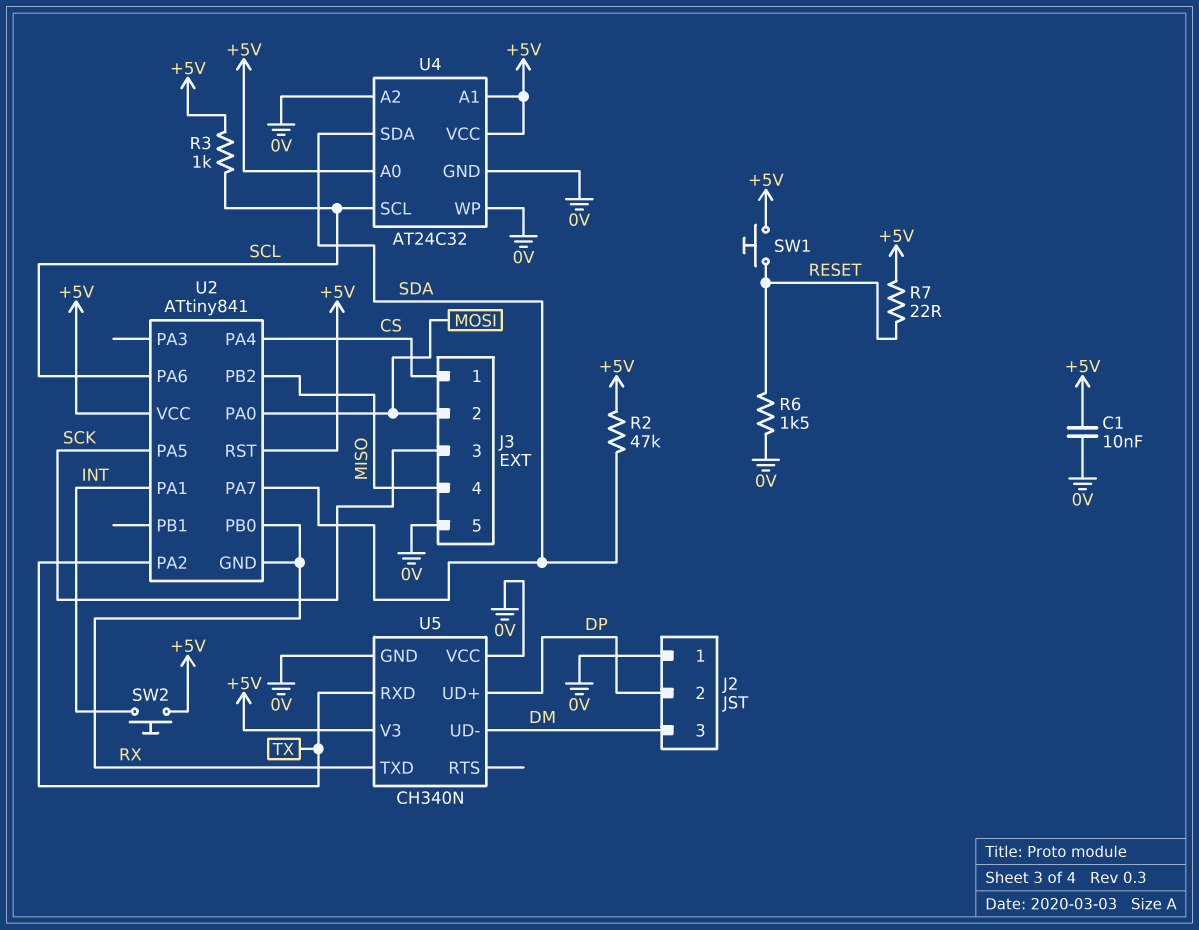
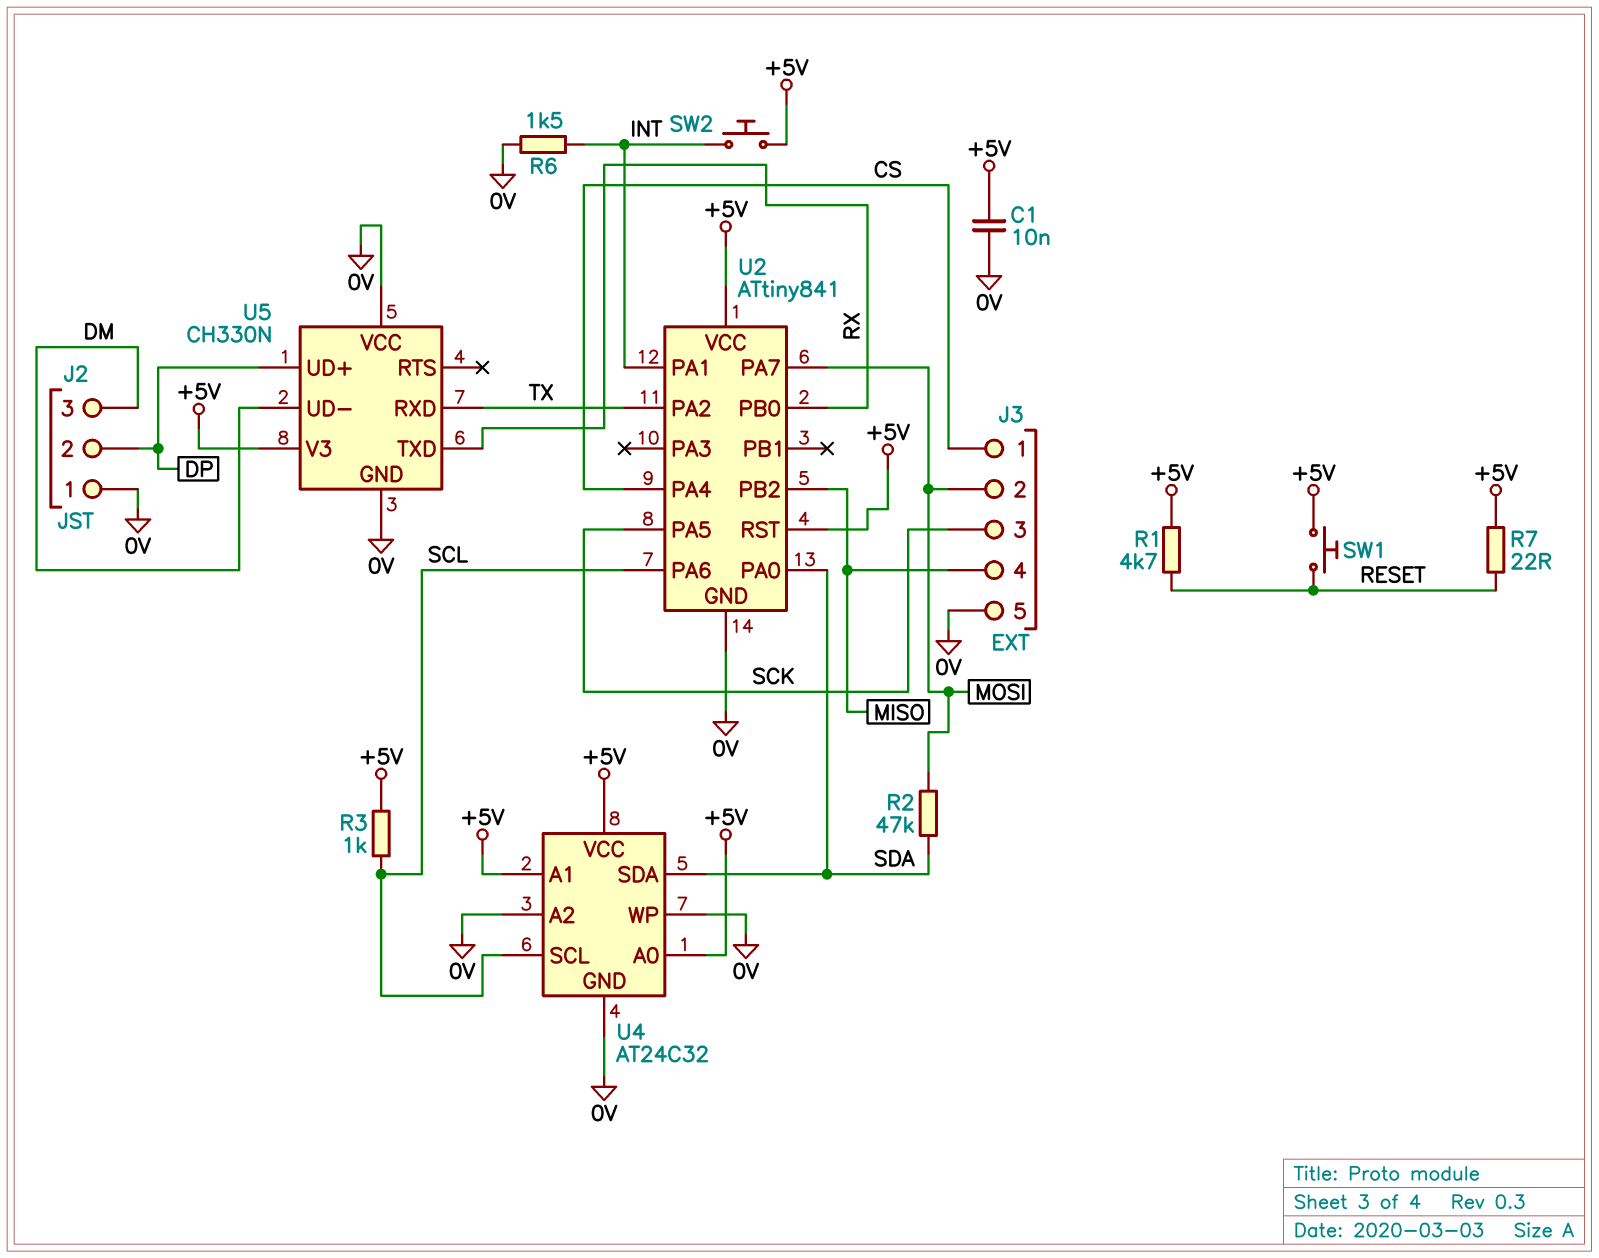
R1: none -> 4.7k (+5V, RESET)
R2: 47k (+5V, SDA) -> 47k (MOSI, SDA)
R6: 1.5k (0V, RESET) -> 1.5k (0V, INT)
U2 pin GND: RX -> 0V
U2 pin PA0: MOSI -> SDA
U2 pin PA7: SDA -> MOSI
U5: CH340N -> CH330N

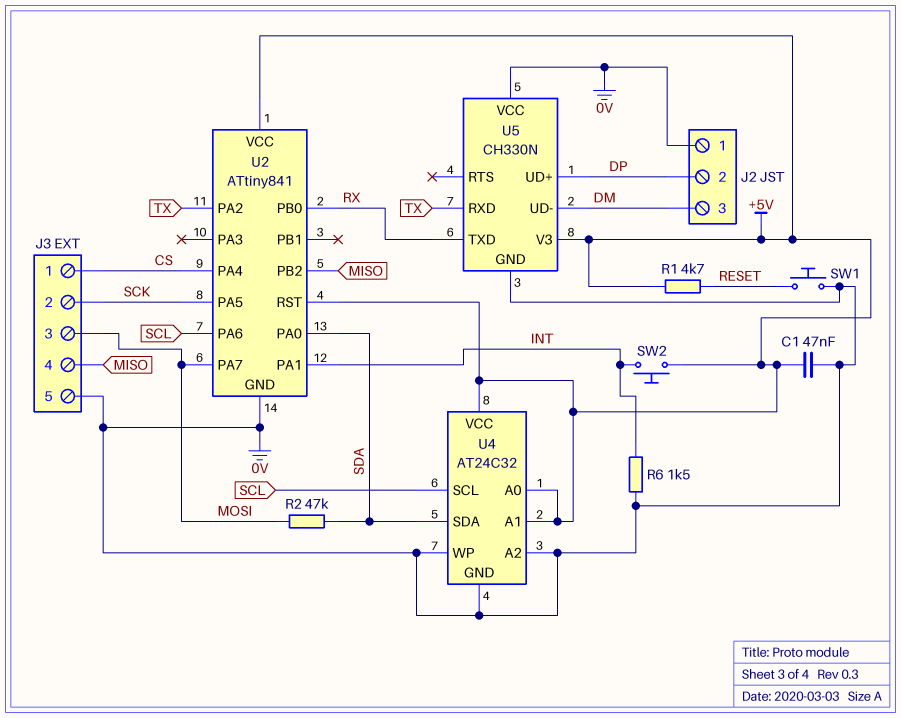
C1: 10nF (+5V, 0V) -> 47nF (+5V, 0V)
J3 pin 2: MOSI -> SCK
J3 pin 3: SCK -> MOSI
R3: 1k (+5V, SCL) -> none
R7: 22 (+5V, RESET) -> none
SW1: button (+5V, RESET) -> button (0V, RESET)

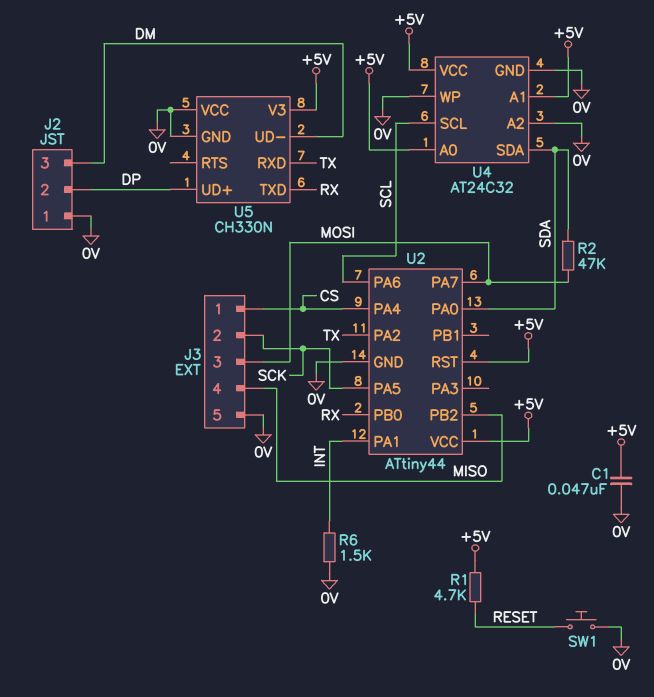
SW2: button (+5V, INT) -> none
U2: ATtiny841 -> ATtiny44

